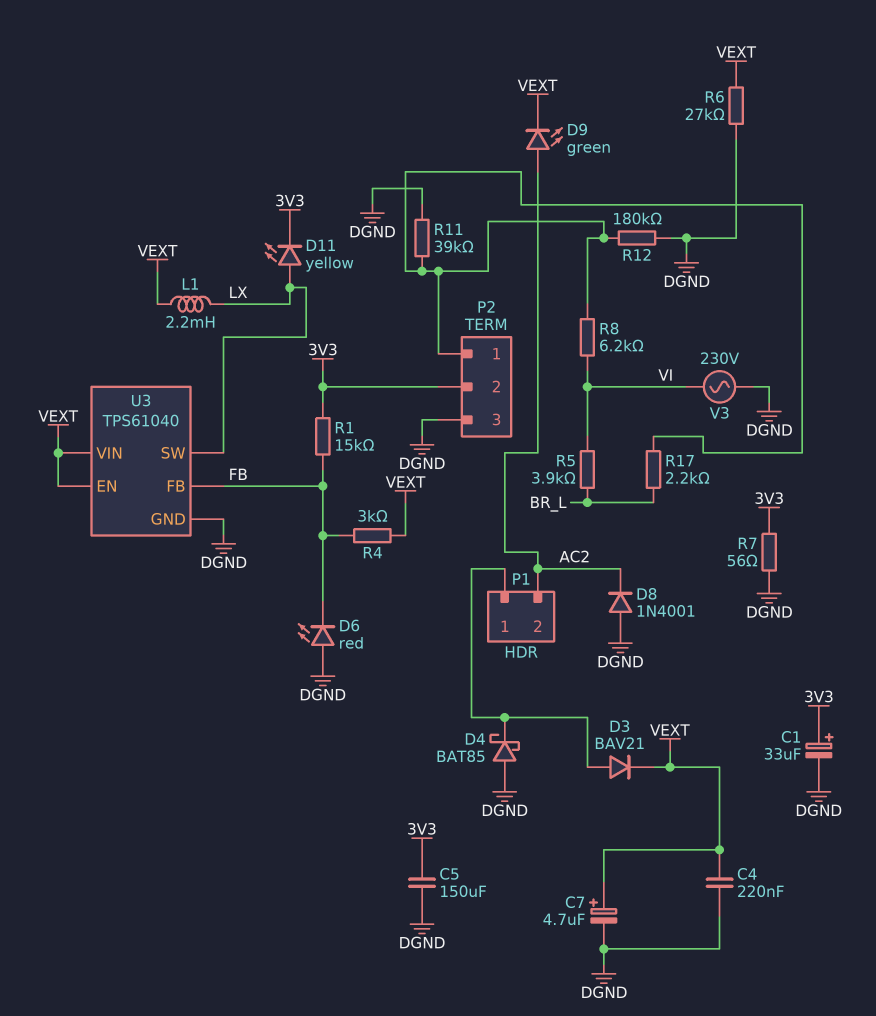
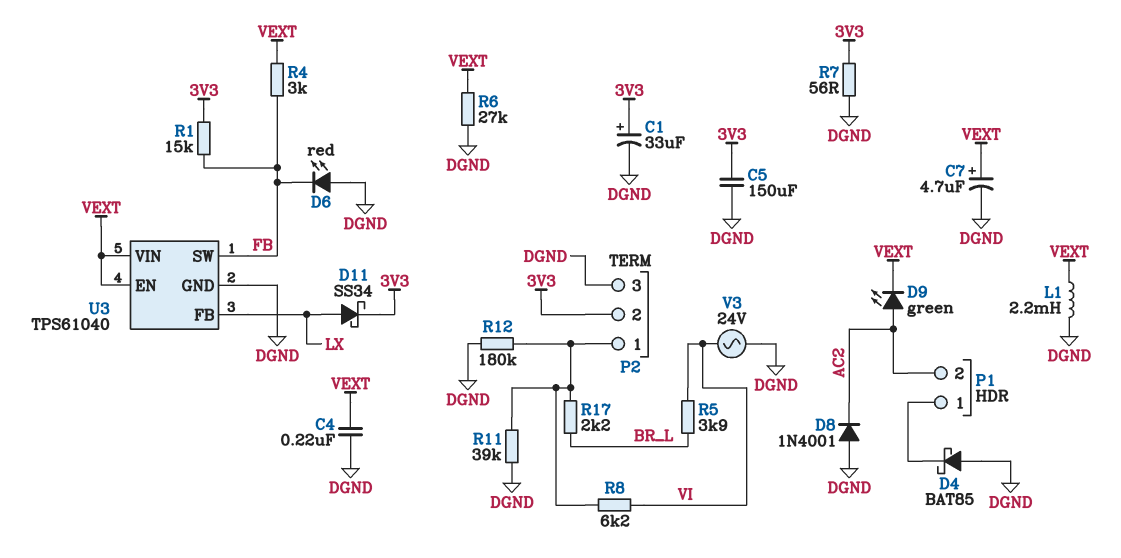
D3: diode BAV21 (A P1/1, K VEXT) -> none
D11: LED yellow (A LX, K 3V3) -> schottky SS34 (A LX, K 3V3)
L1: 2.2mH (LX, VEXT) -> 2.2mH (DGND, VEXT)
U3 pin FB: FB -> LX
U3 pin SW: LX -> FB
V3: AC 230V (DGND, VI) -> AC 24V (DGND, VI)

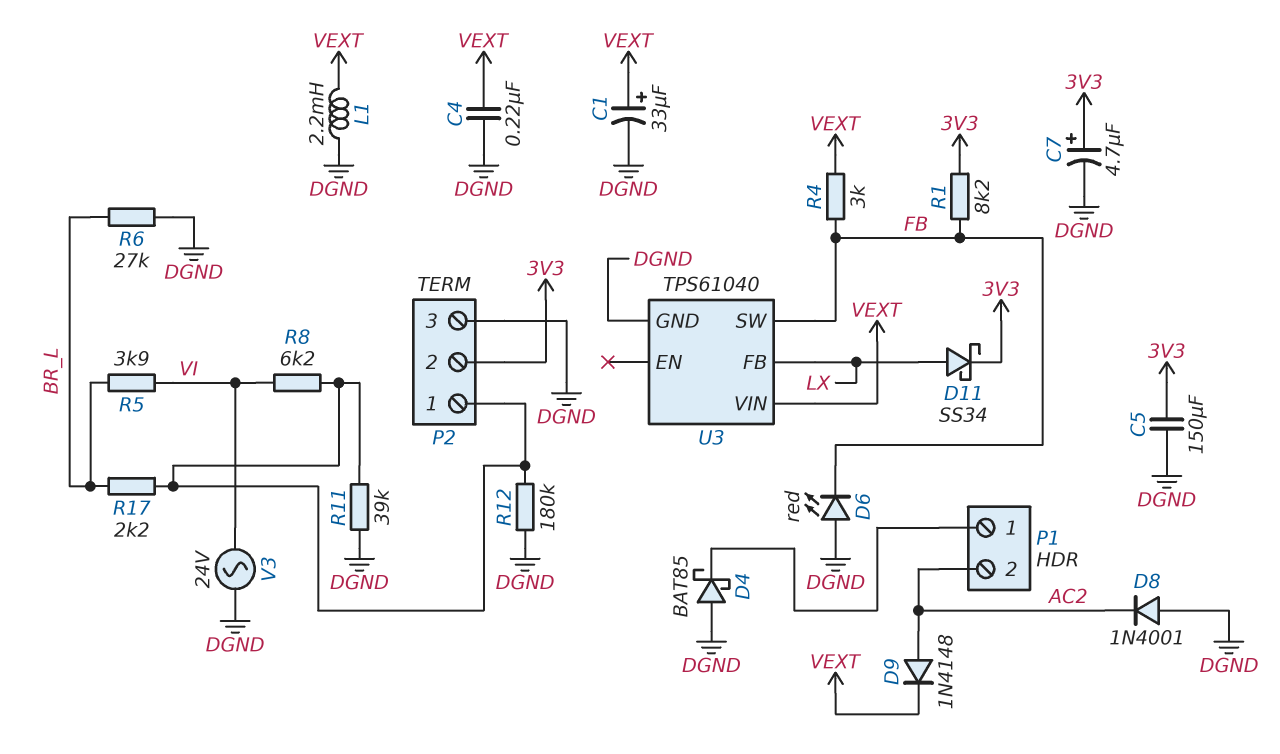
C1: 33uF (plus 3V3, minus DGND) -> 33uF (plus VEXT, minus DGND)
C7: 4.7uF (plus VEXT, minus DGND) -> 4.7uF (plus 3V3, minus DGND)
D9: LED green (A AC2, K VEXT) -> diode 1N4148 (A AC2, K VEXT)
R1: 15k (3V3, FB) -> 8.2k (3V3, FB)
R6: 27k (DGND, VEXT) -> 27k (BR_L, DGND)
R7: 56 (3V3, DGND) -> none
U3 pin EN: VEXT -> none

